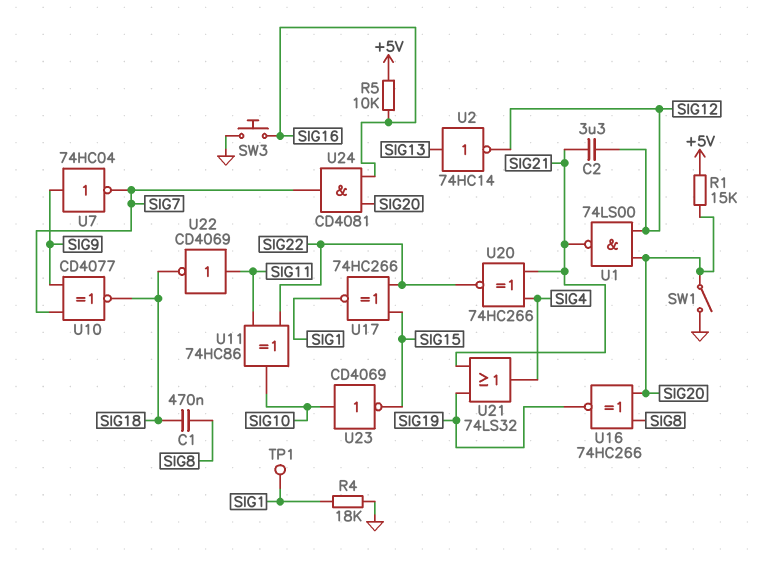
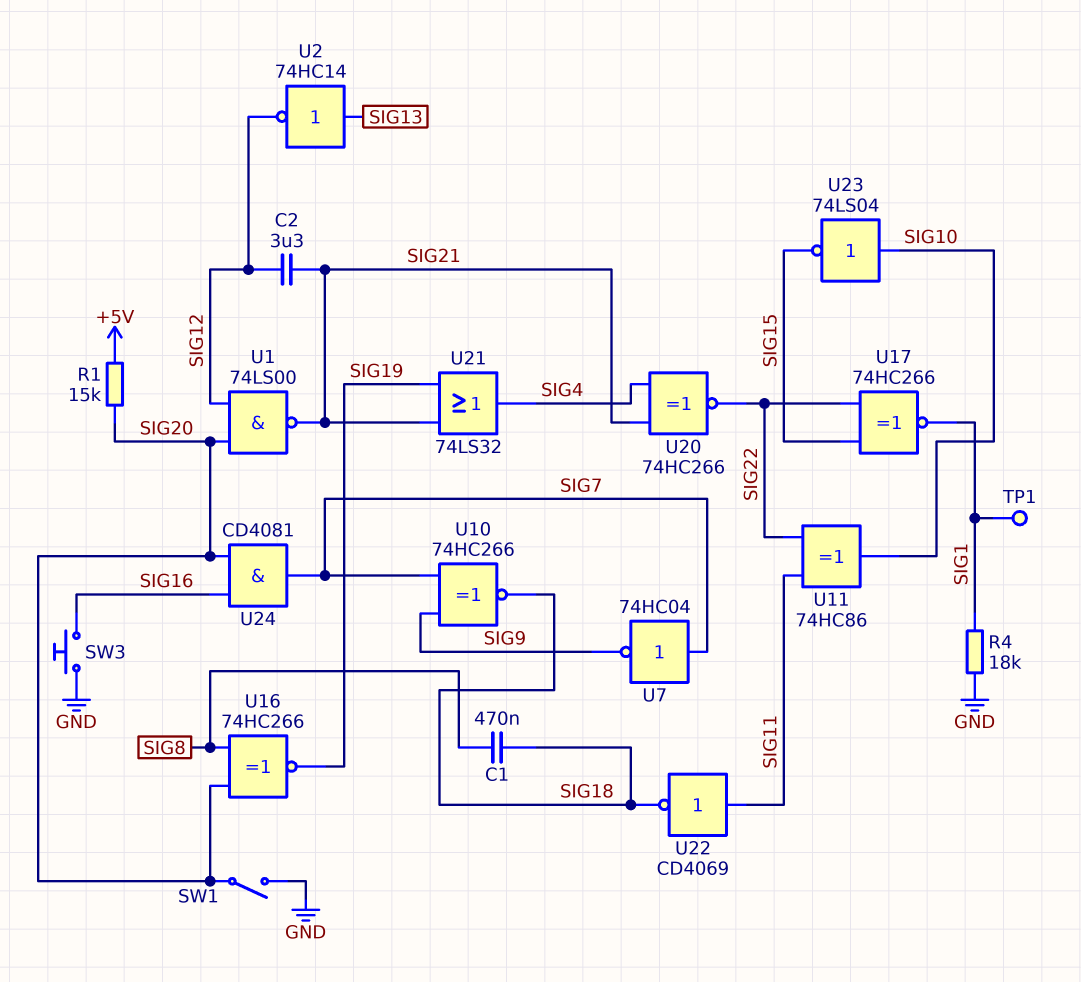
R5: 10k (+5V, SIG16) -> none
U7: NOT 74HC04 (in SIG9, out SIG7) -> NOT 74HC04 (in SIG7, out SIG9)
U10: XNOR CD4077 (in SIG7, in SIG9, out SIG18) -> XNOR 74HC266 (in SIG7, in SIG9, out SIG18)
U23: NOT CD4069 (in SIG10, out SIG15) -> NOT 74LS04 (in SIG10, out SIG15)

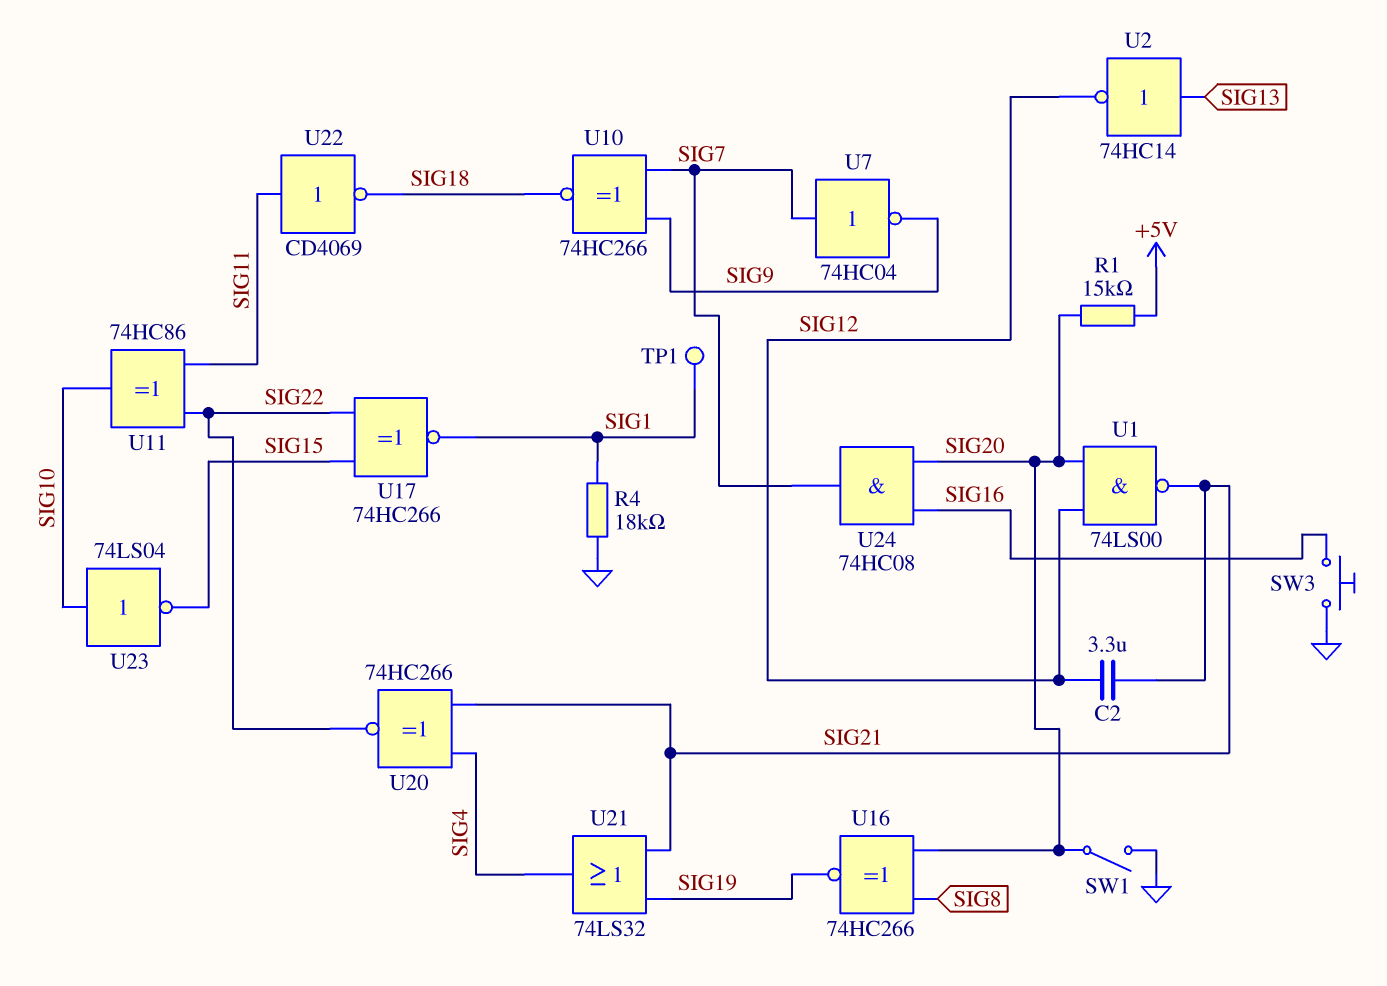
C1: 470nF (SIG8, SIG18) -> none
U24: AND CD4081 (in SIG16, in SIG20, out SIG7) -> AND 74HC08 (in SIG16, in SIG20, out SIG7)

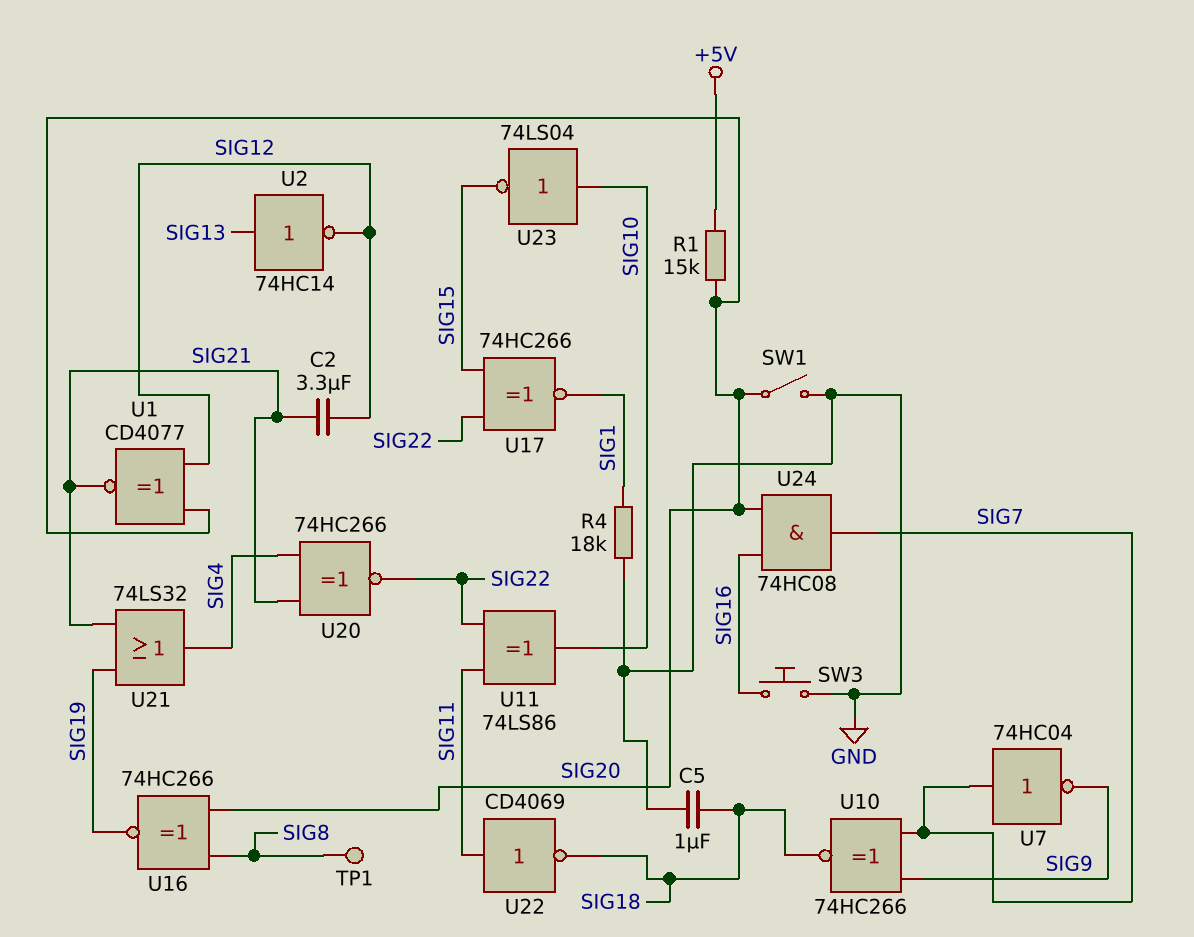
C5: none -> 1uF (GND, SIG18)
TP1: test point (SIG1) -> test point (SIG8)
U1: NAND 74LS00 (in SIG12, in SIG20, out SIG21) -> XNOR CD4077 (in SIG12, in SIG20, out SIG21)
U11: XOR 74HC86 (in SIG11, in SIG22, out SIG10) -> XOR 74LS86 (in SIG11, in SIG22, out SIG10)

